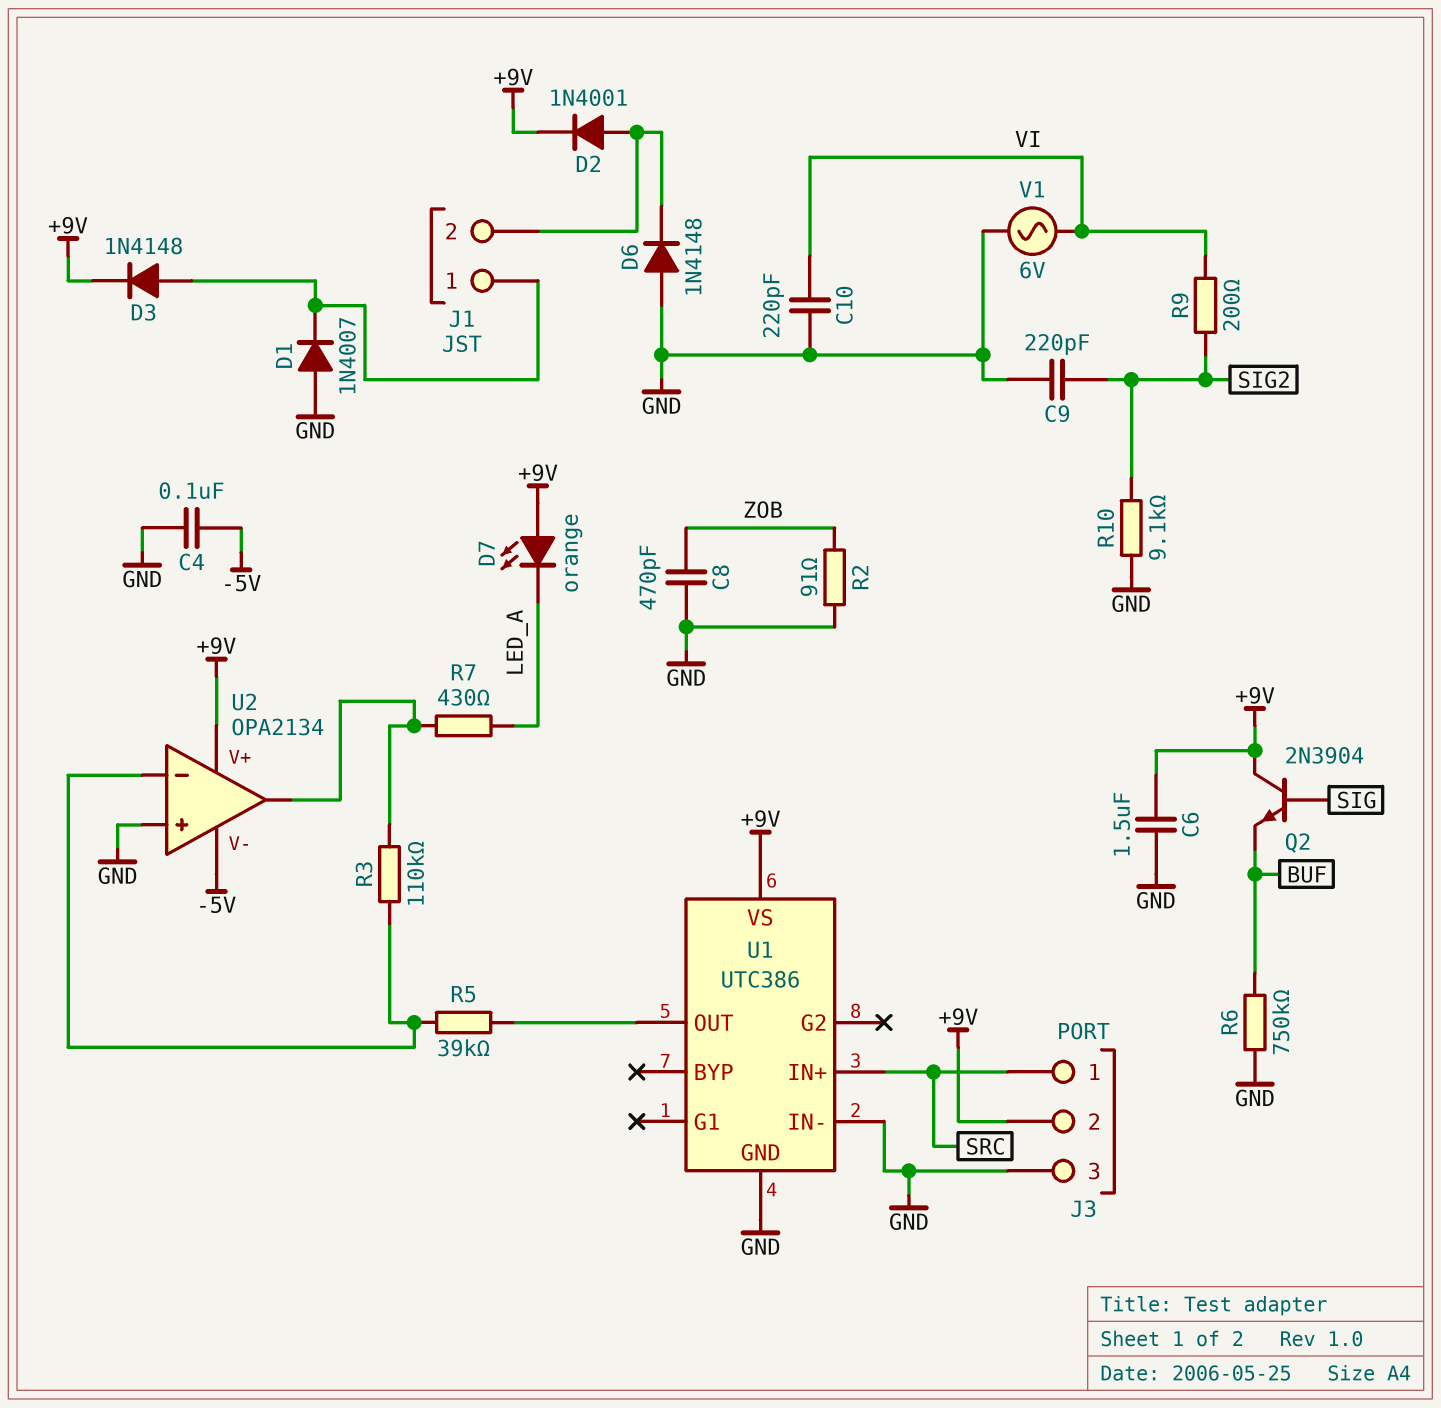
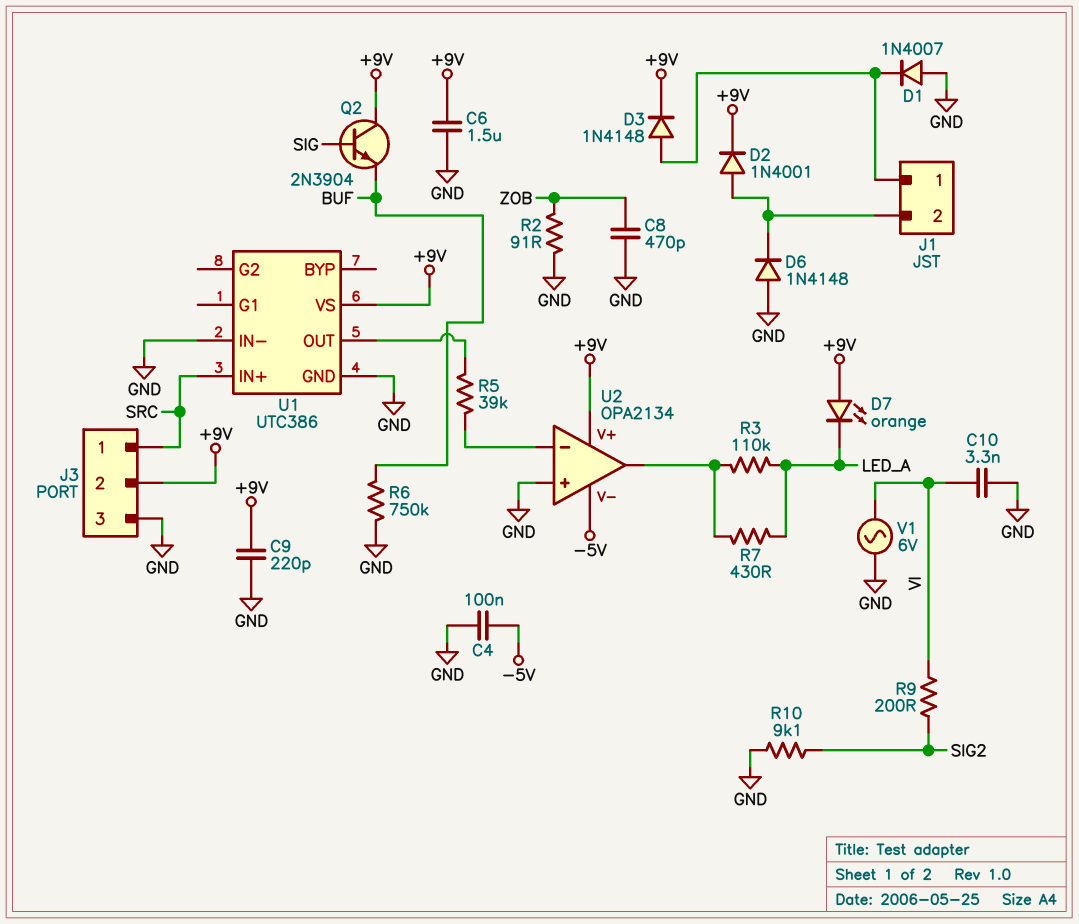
C9: 220pF (GND, SIG2) -> 220pF (+9V, GND)
C10: 220pF (GND, VI) -> 3.3nF (GND, VI)
R3: 110k (U2/in-, U2/out) -> 110k (LED_A, U2/out)

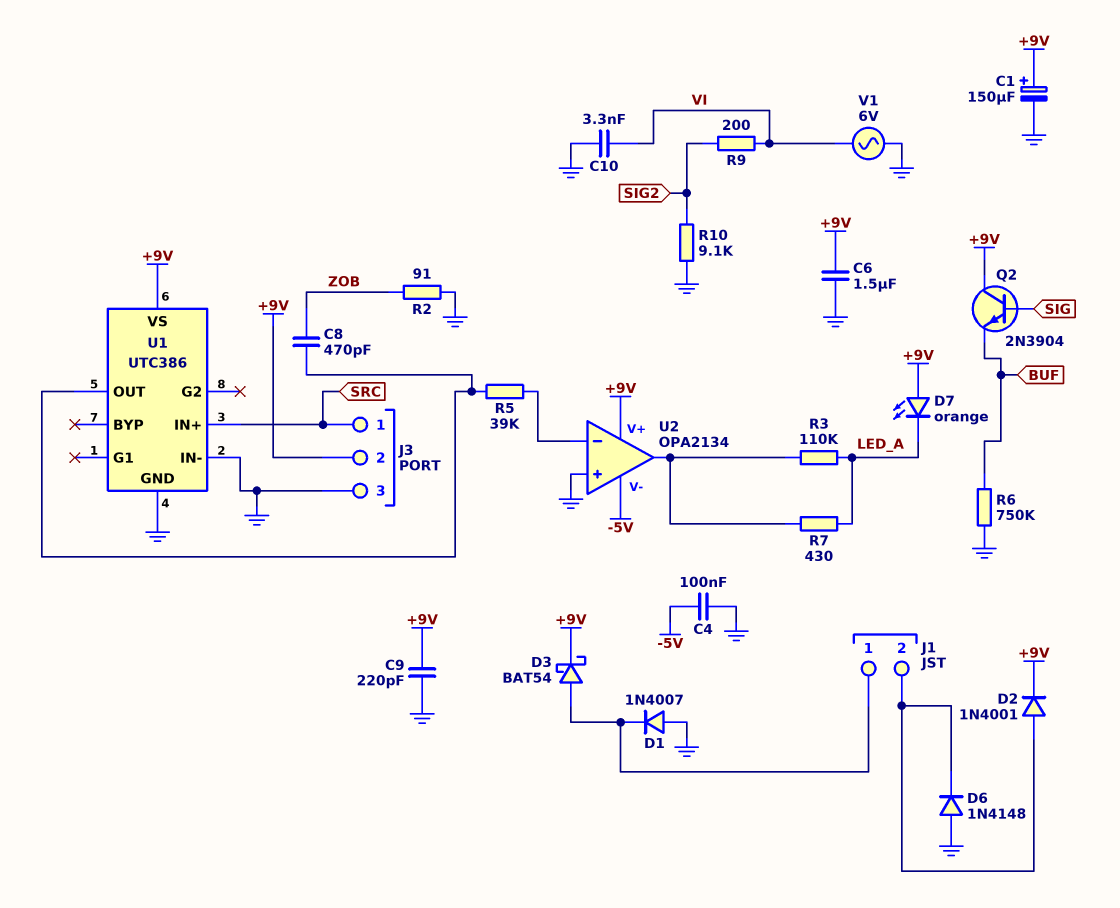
C1: none -> 150uF (plus +9V, minus GND)
C8: 470pF (GND, ZOB) -> 470pF (U1/OUT, ZOB)
D3: diode 1N4148 (A J1/1, K +9V) -> schottky BAT54 (A J1/1, K +9V)

